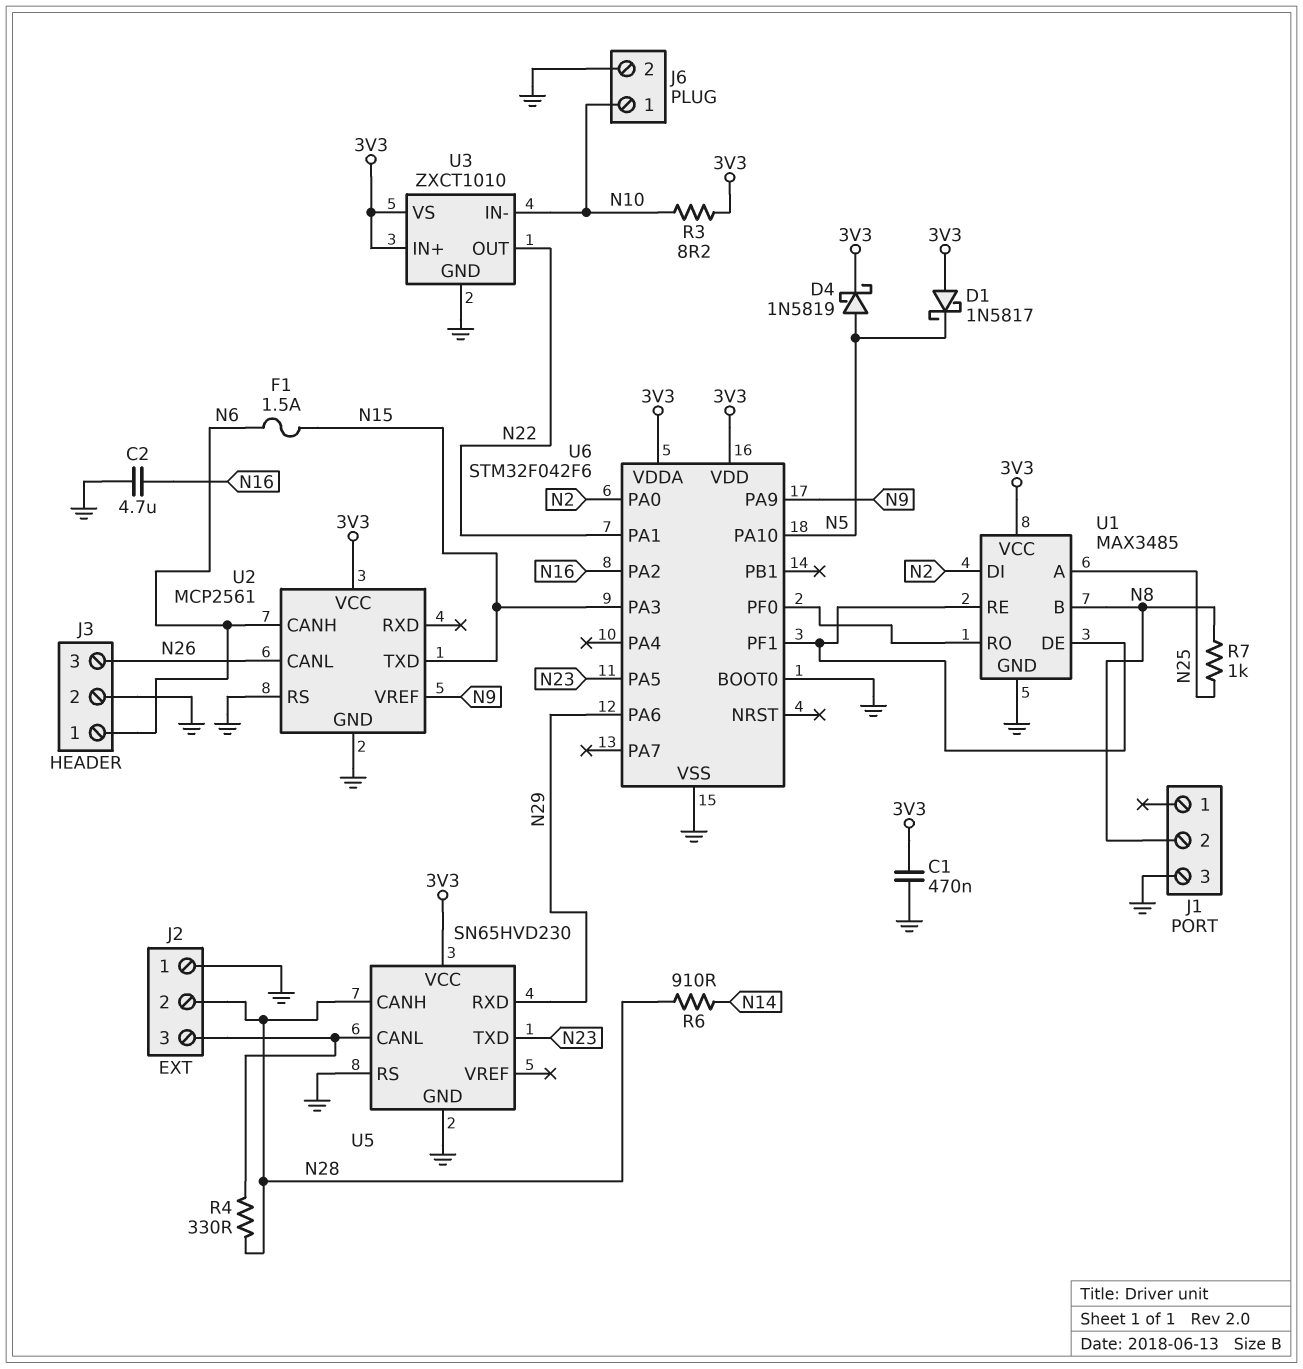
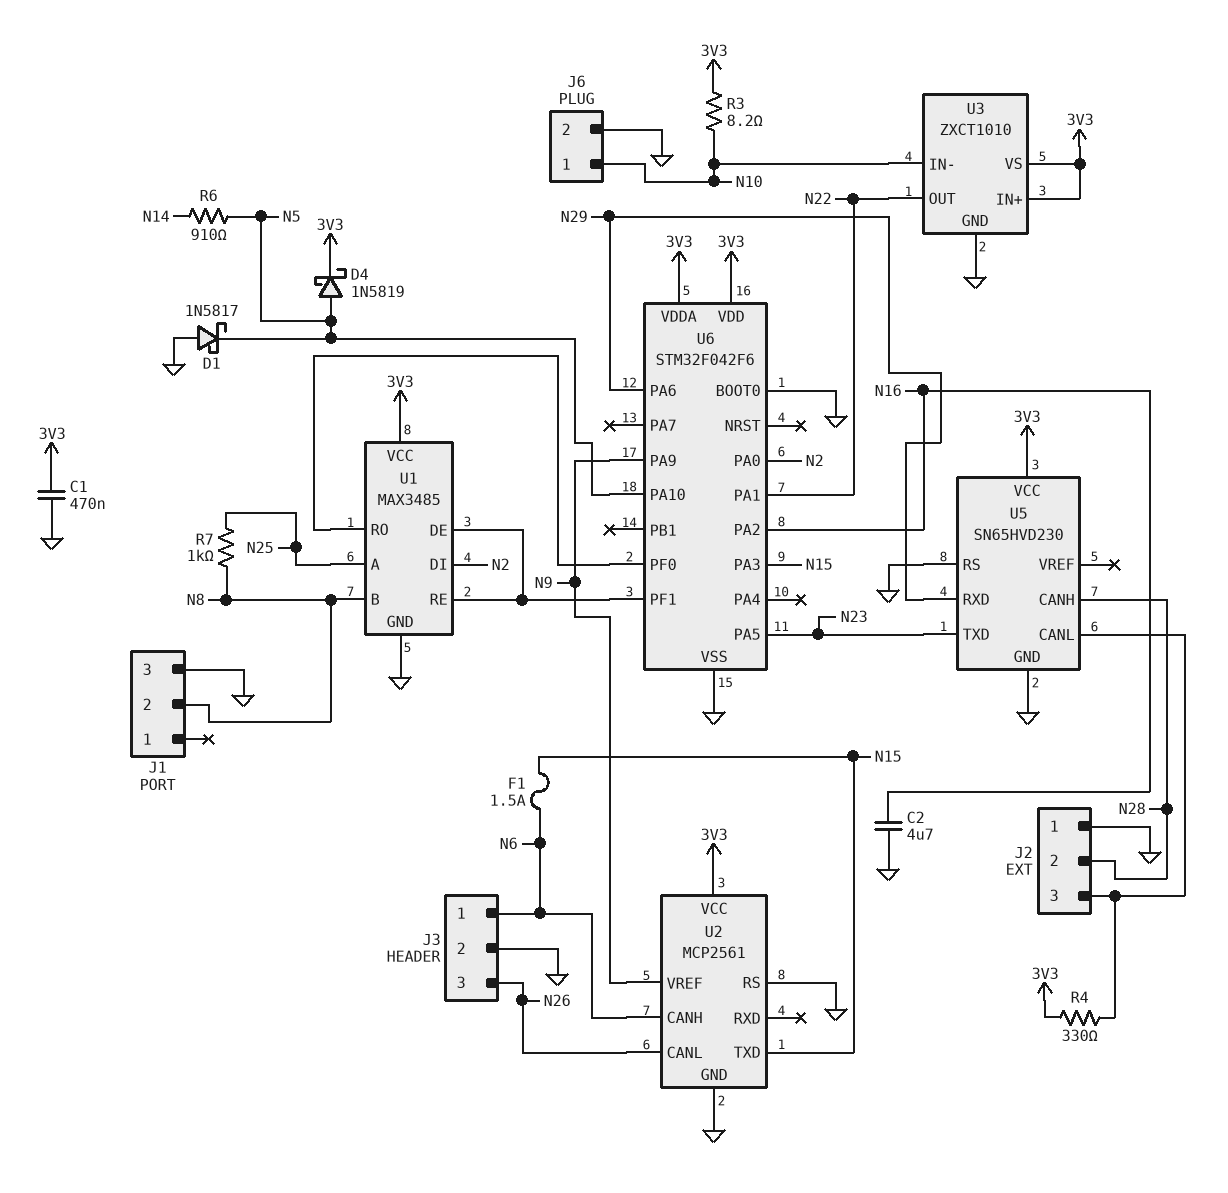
D1: schottky 1N5817 (A 3V3, K N5) -> schottky 1N5817 (A GND, K N5)
R4: 330 (J2/3, N28) -> 330 (3V3, J2/3)
R6: 910 (N14, N28) -> 910 (N5, N14)

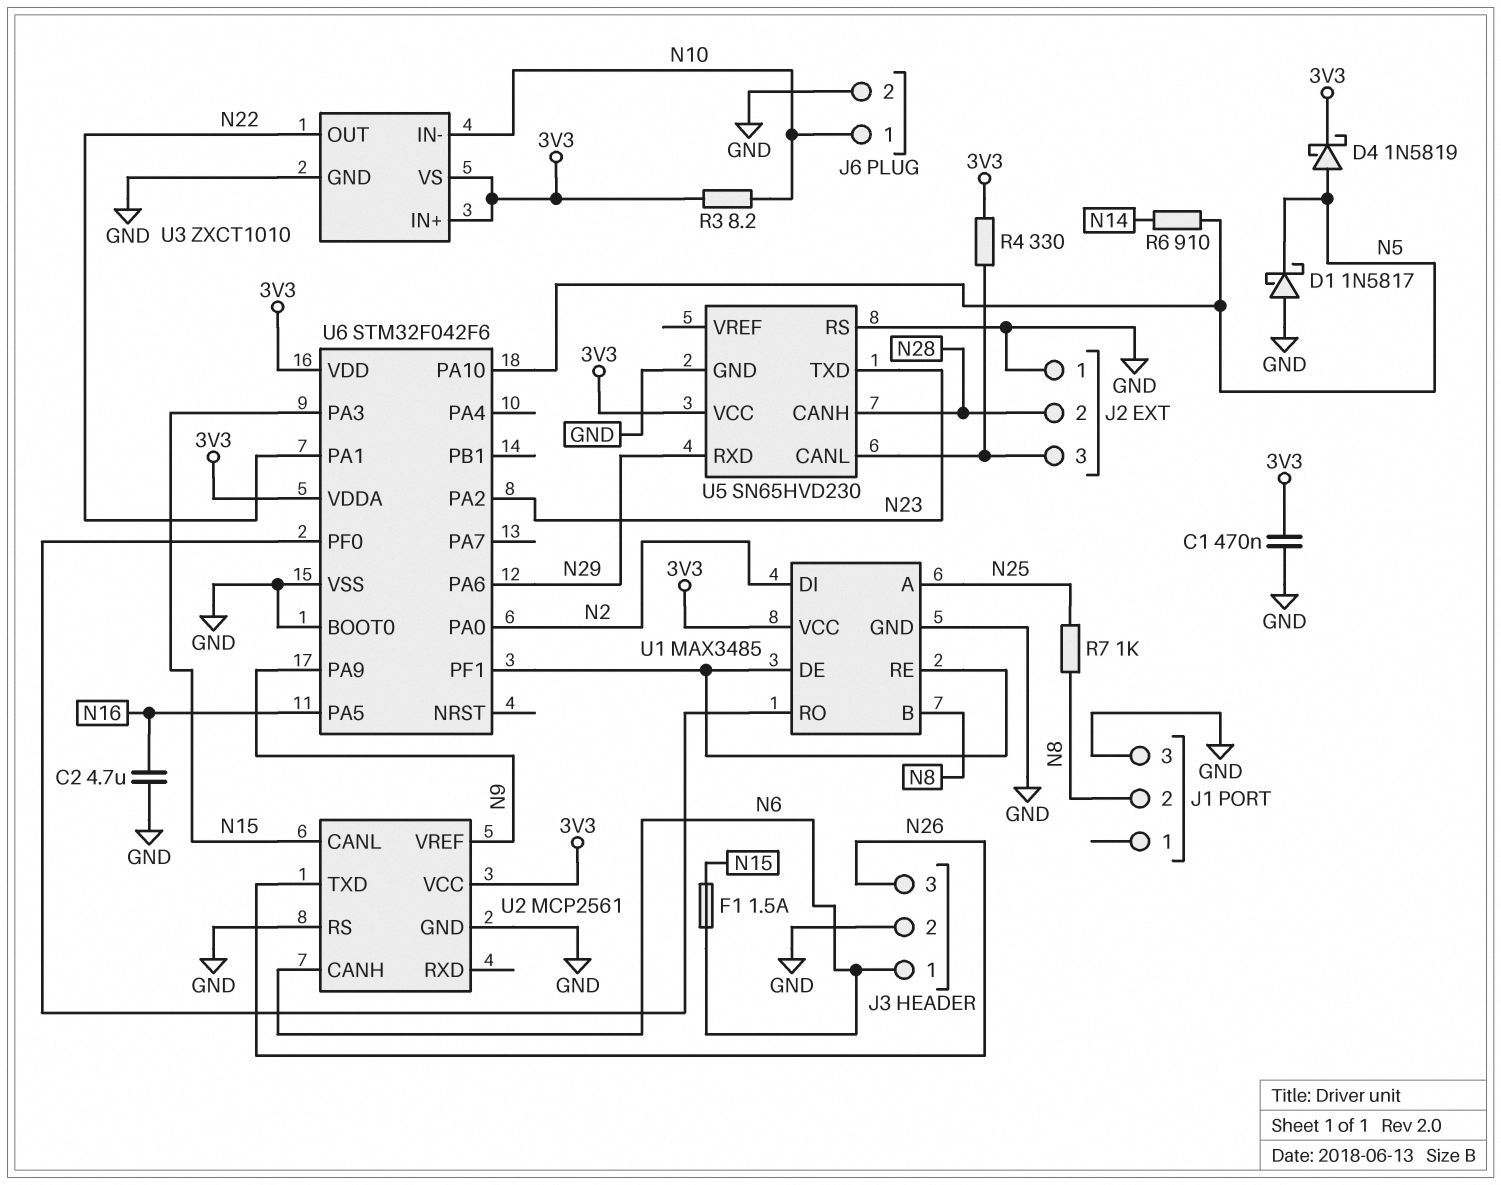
U2 pin CANL: N26 -> N15
U2 pin TXD: N15 -> N26
U6 pin PA2: N16 -> N23
U6 pin PA5: N23 -> N16

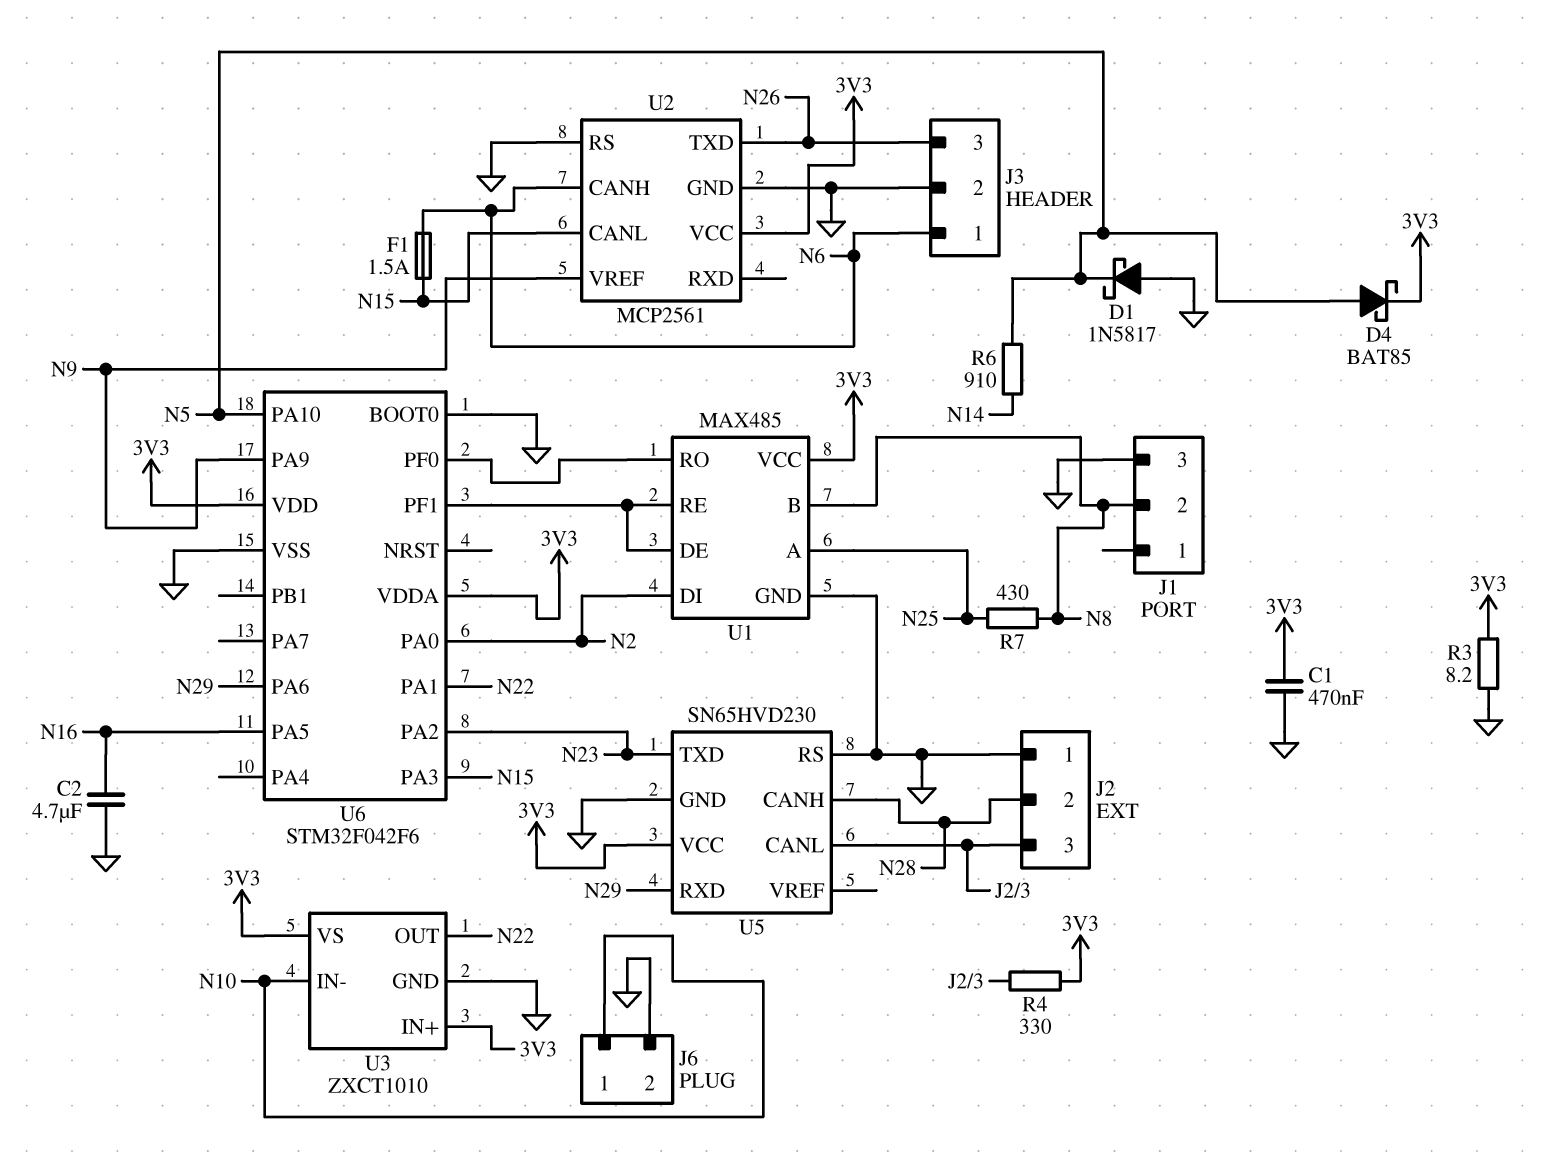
D4: schottky 1N5819 (A N5, K 3V3) -> schottky BAT85 (A N5, K 3V3)
R3: 8.2 (3V3, N10) -> 8.2 (3V3, GND)
R7: 1k (N8, N25) -> 430 (N8, N25)
U1: MAX3485 -> MAX485

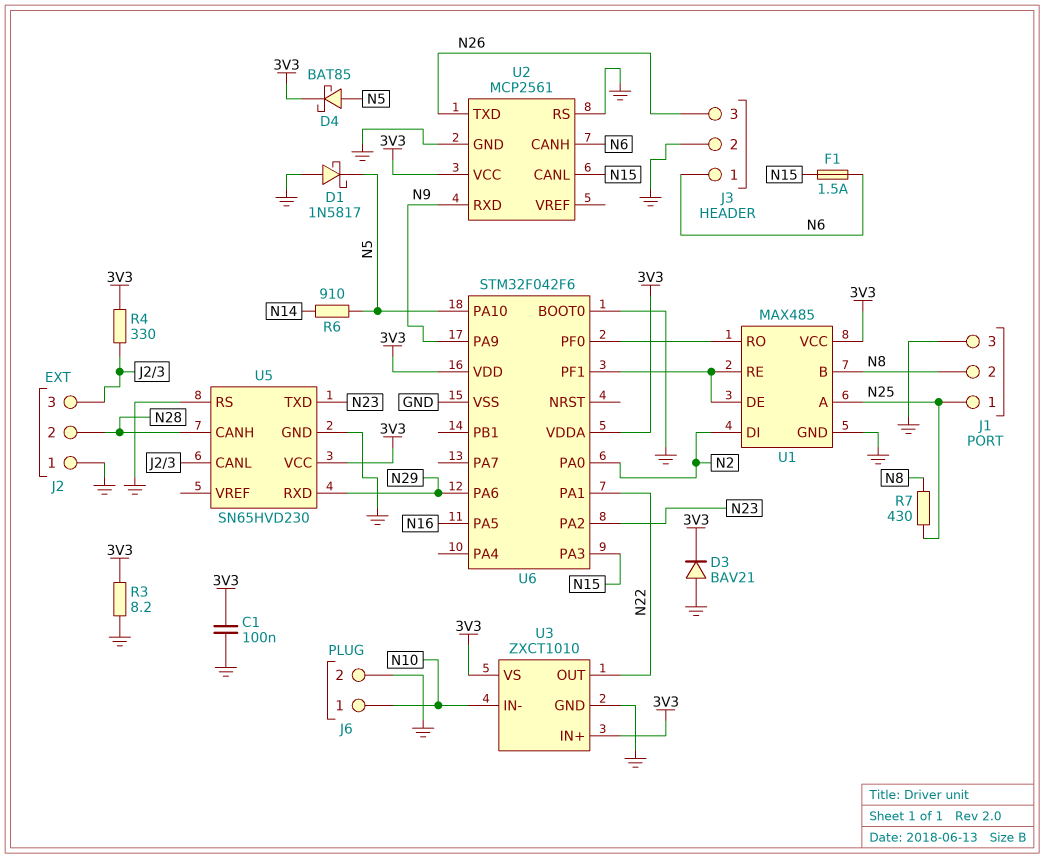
C1: 470nF (3V3, GND) -> 100nF (3V3, GND)
C2: 4.7uF (GND, N16) -> none
D3: none -> diode BAV21 (A GND, K 3V3)
J1 pin 1: none -> N25
U2 pin RXD: none -> N9
U2 pin VREF: N9 -> none

